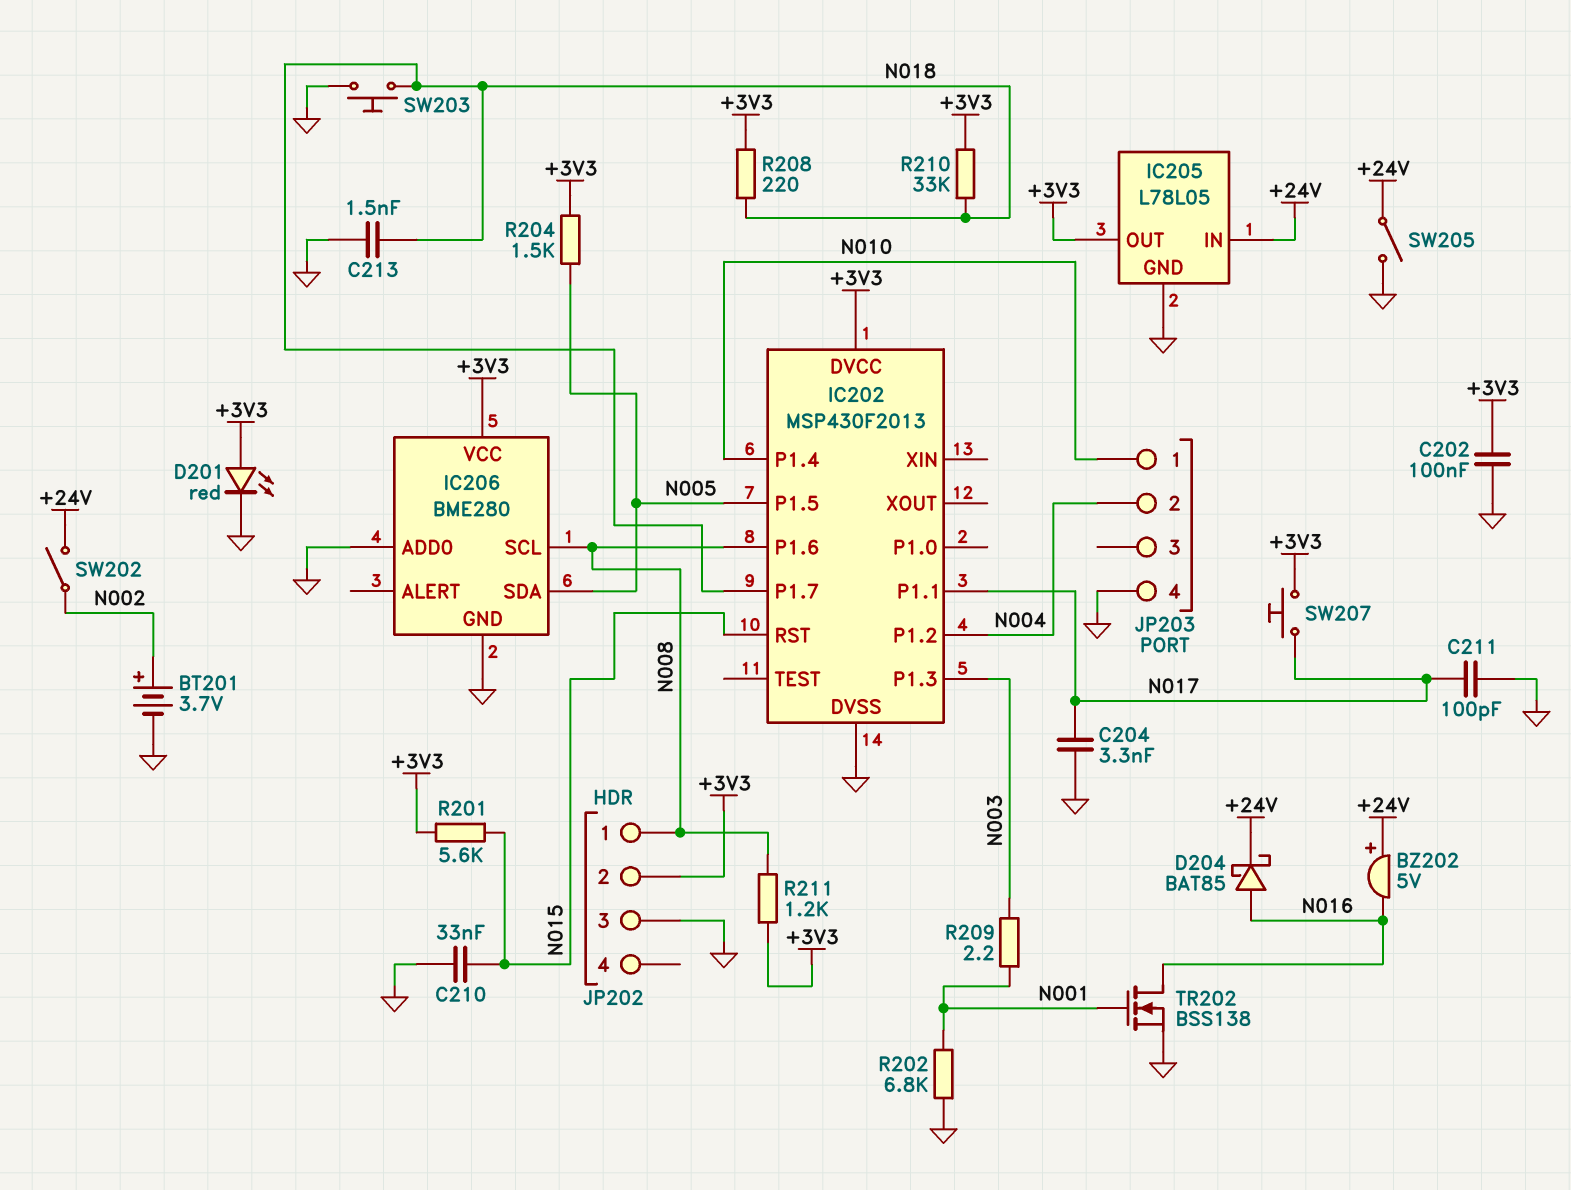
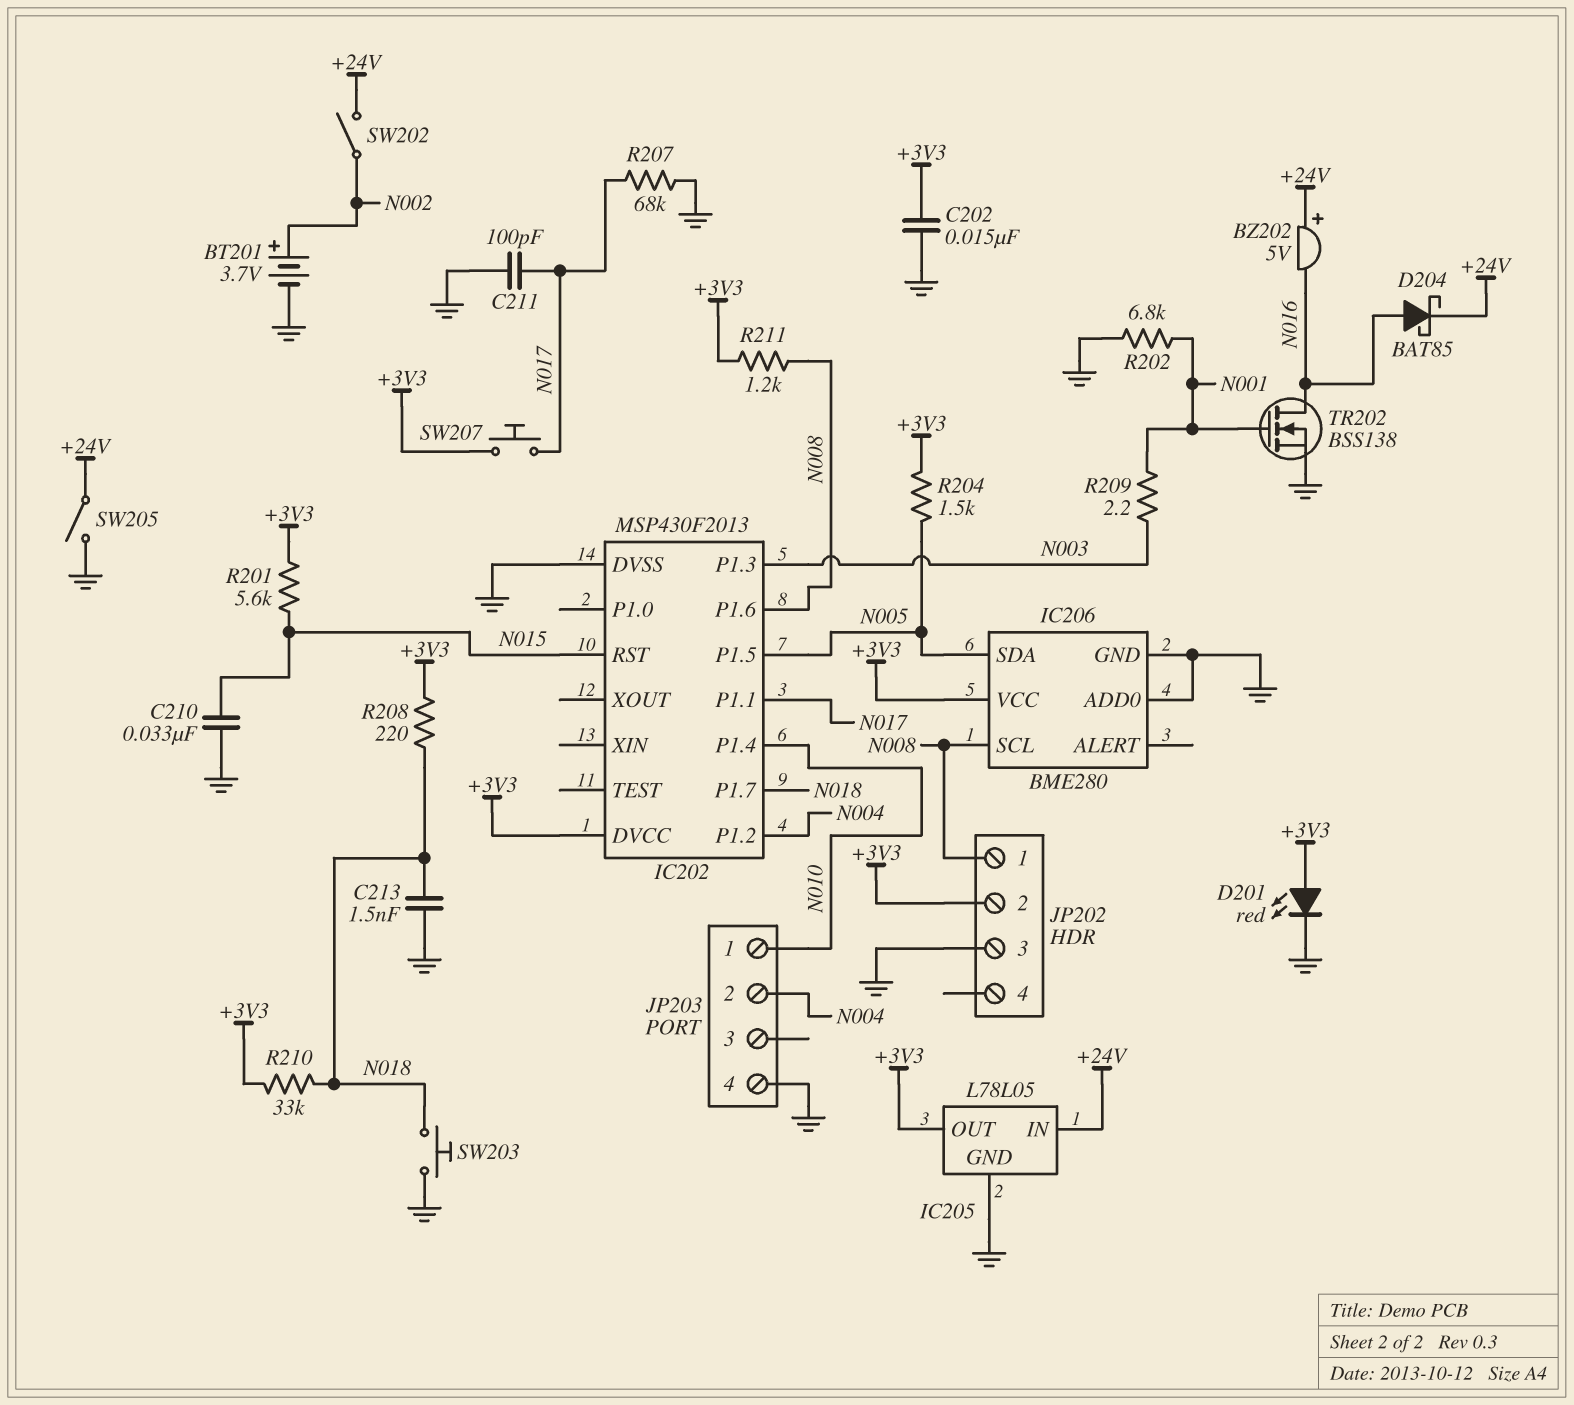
C202: 100nF (+3V3, GND) -> 15nF (+3V3, GND)
C204: 3.3nF (GND, N017) -> none
R207: none -> 68k (GND, N017)

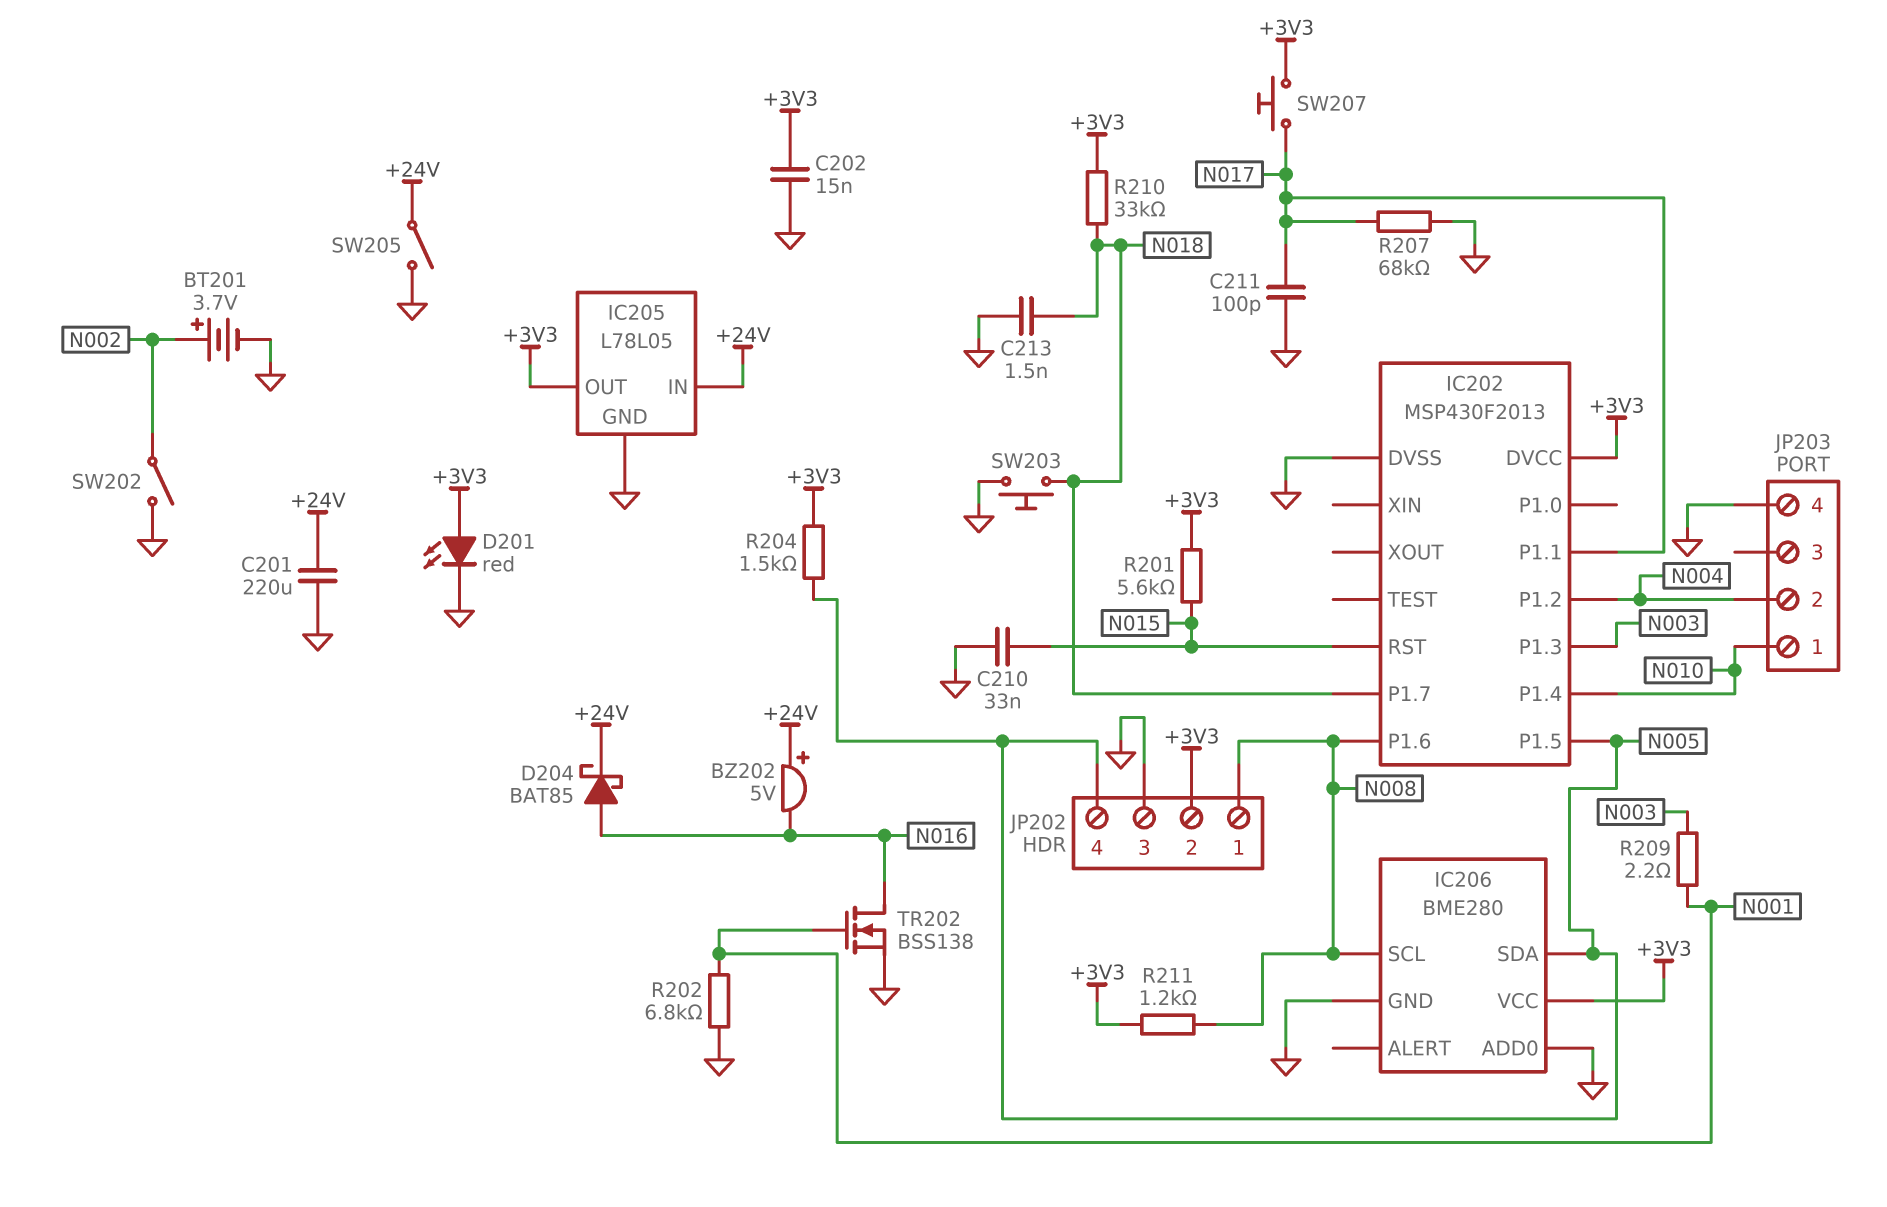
C201: none -> 220uF (+24V, GND)
JP202 pin 4: none -> N005
R208: 220 (+3V3, N018) -> none
SW202: switch (+24V, N002) -> switch (GND, N002)

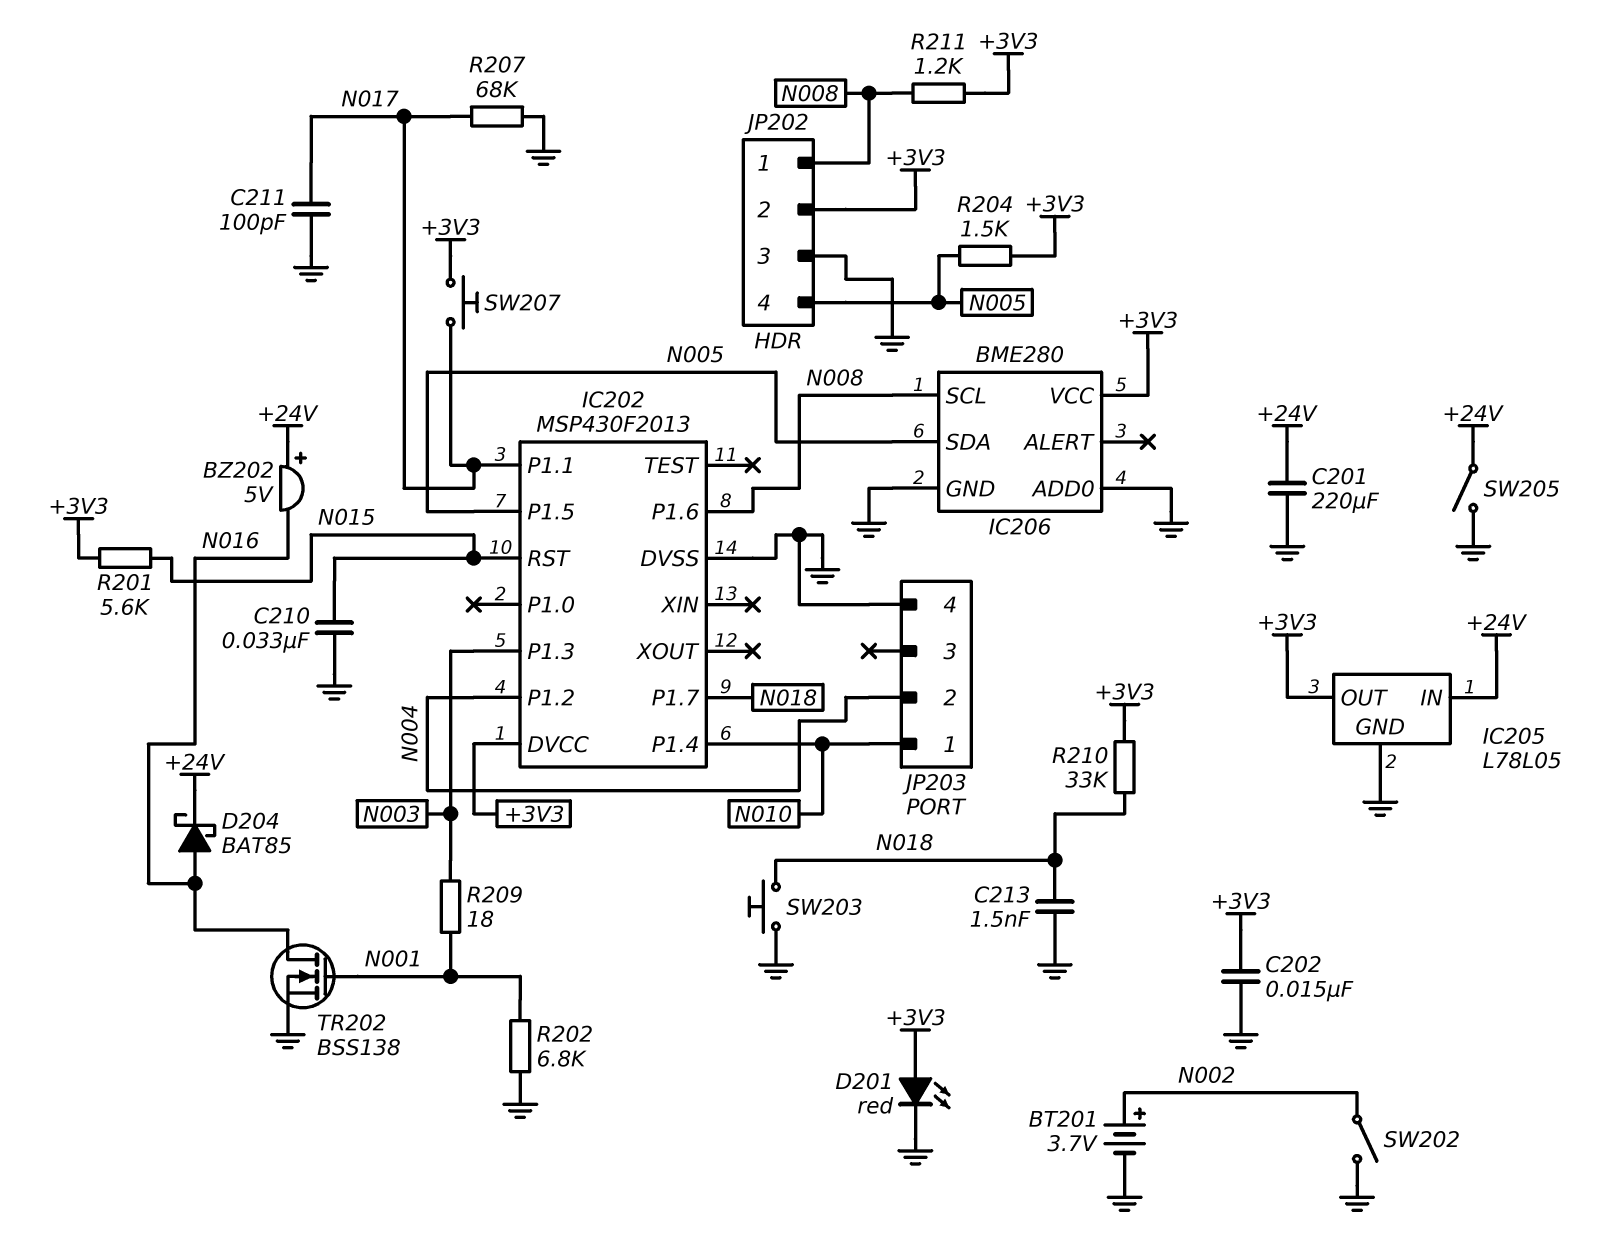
R209: 2.2 (N001, N003) -> 18 (N001, N003)

